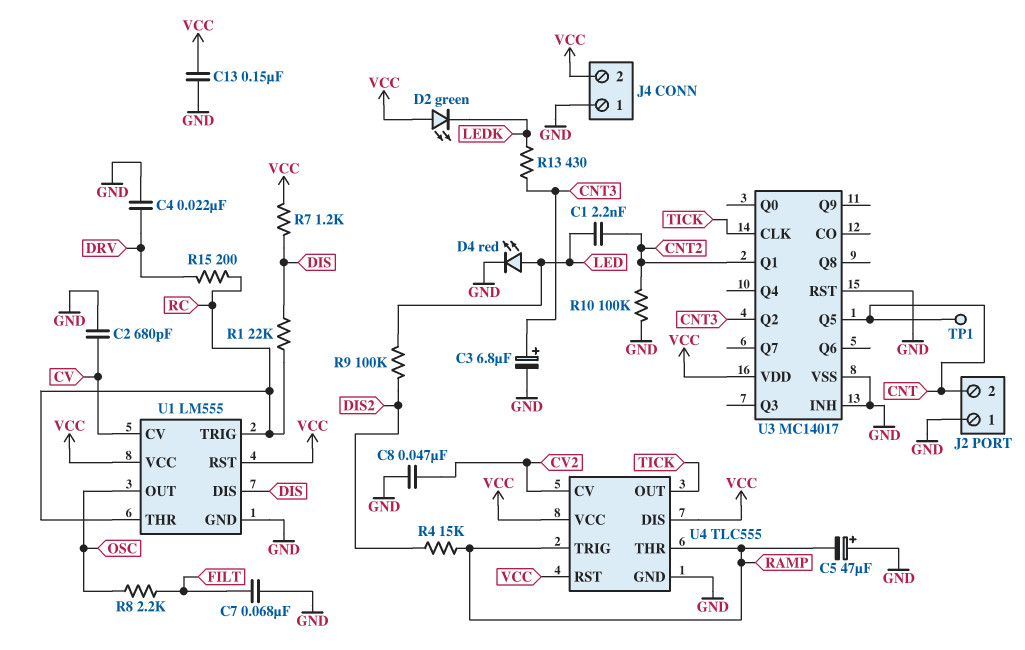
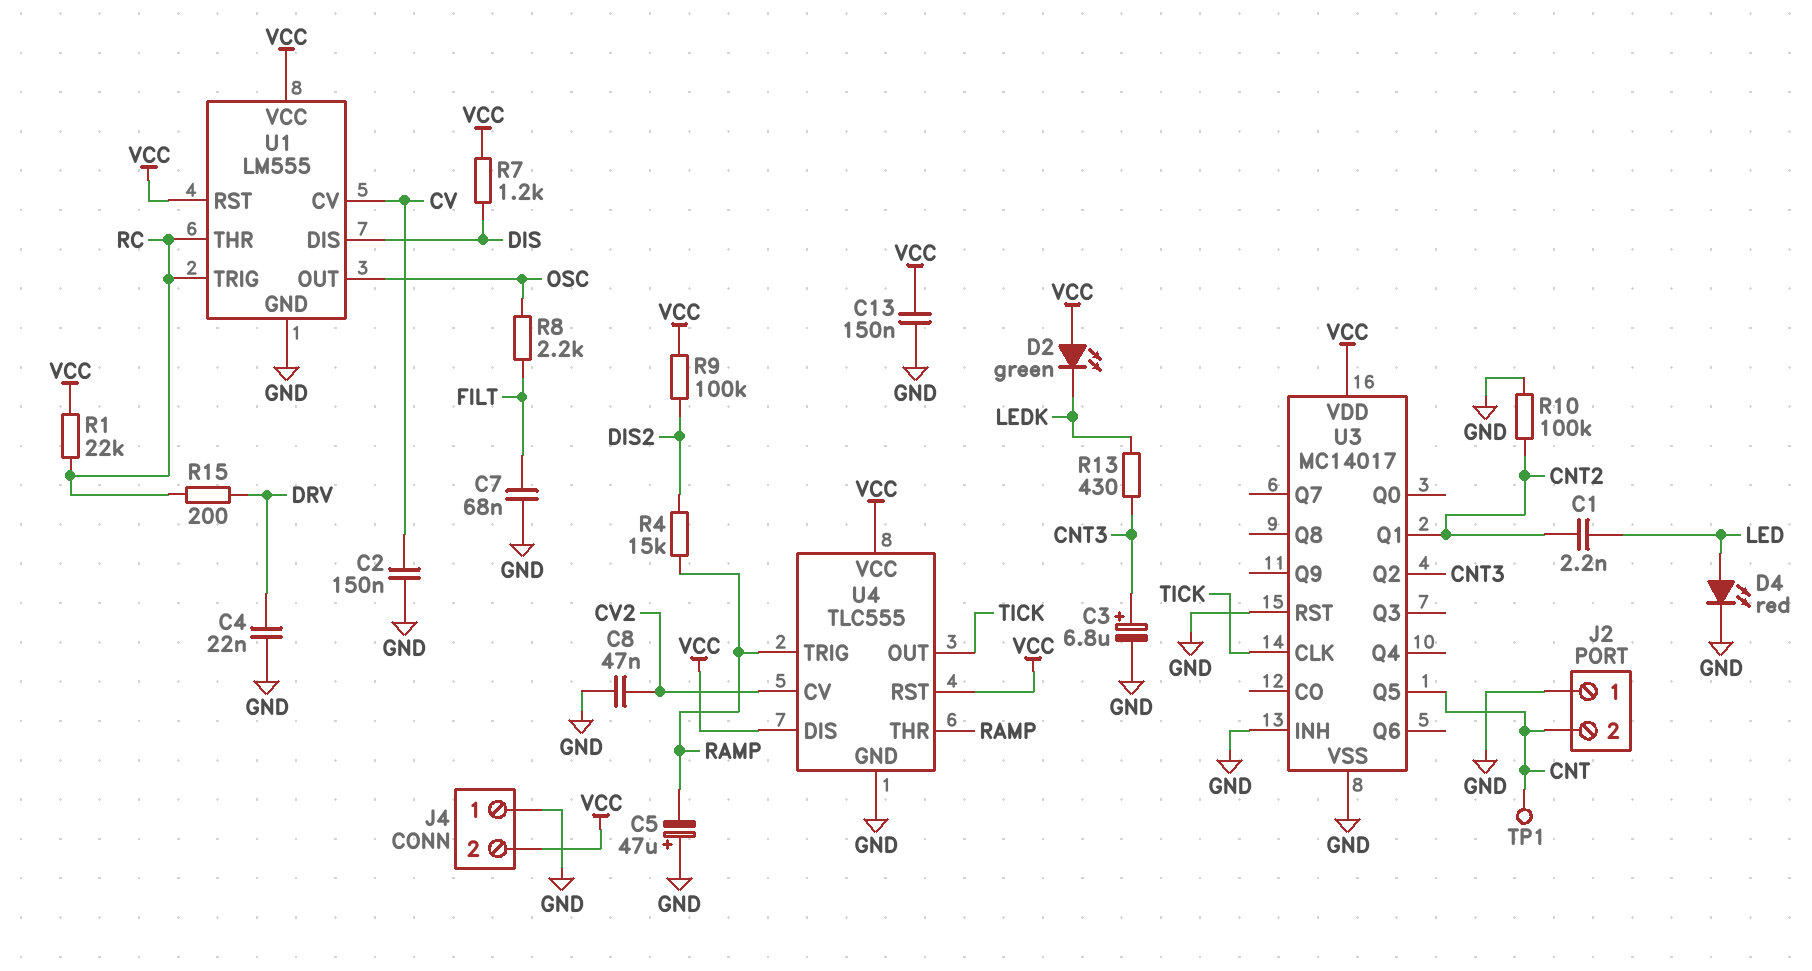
C2: 680pF (CV, GND) -> 150nF (CV, GND)
R1: 22k (DIS, RC) -> 22k (RC, VCC)
R9: 100k (DIS2, LED) -> 100k (DIS2, VCC)

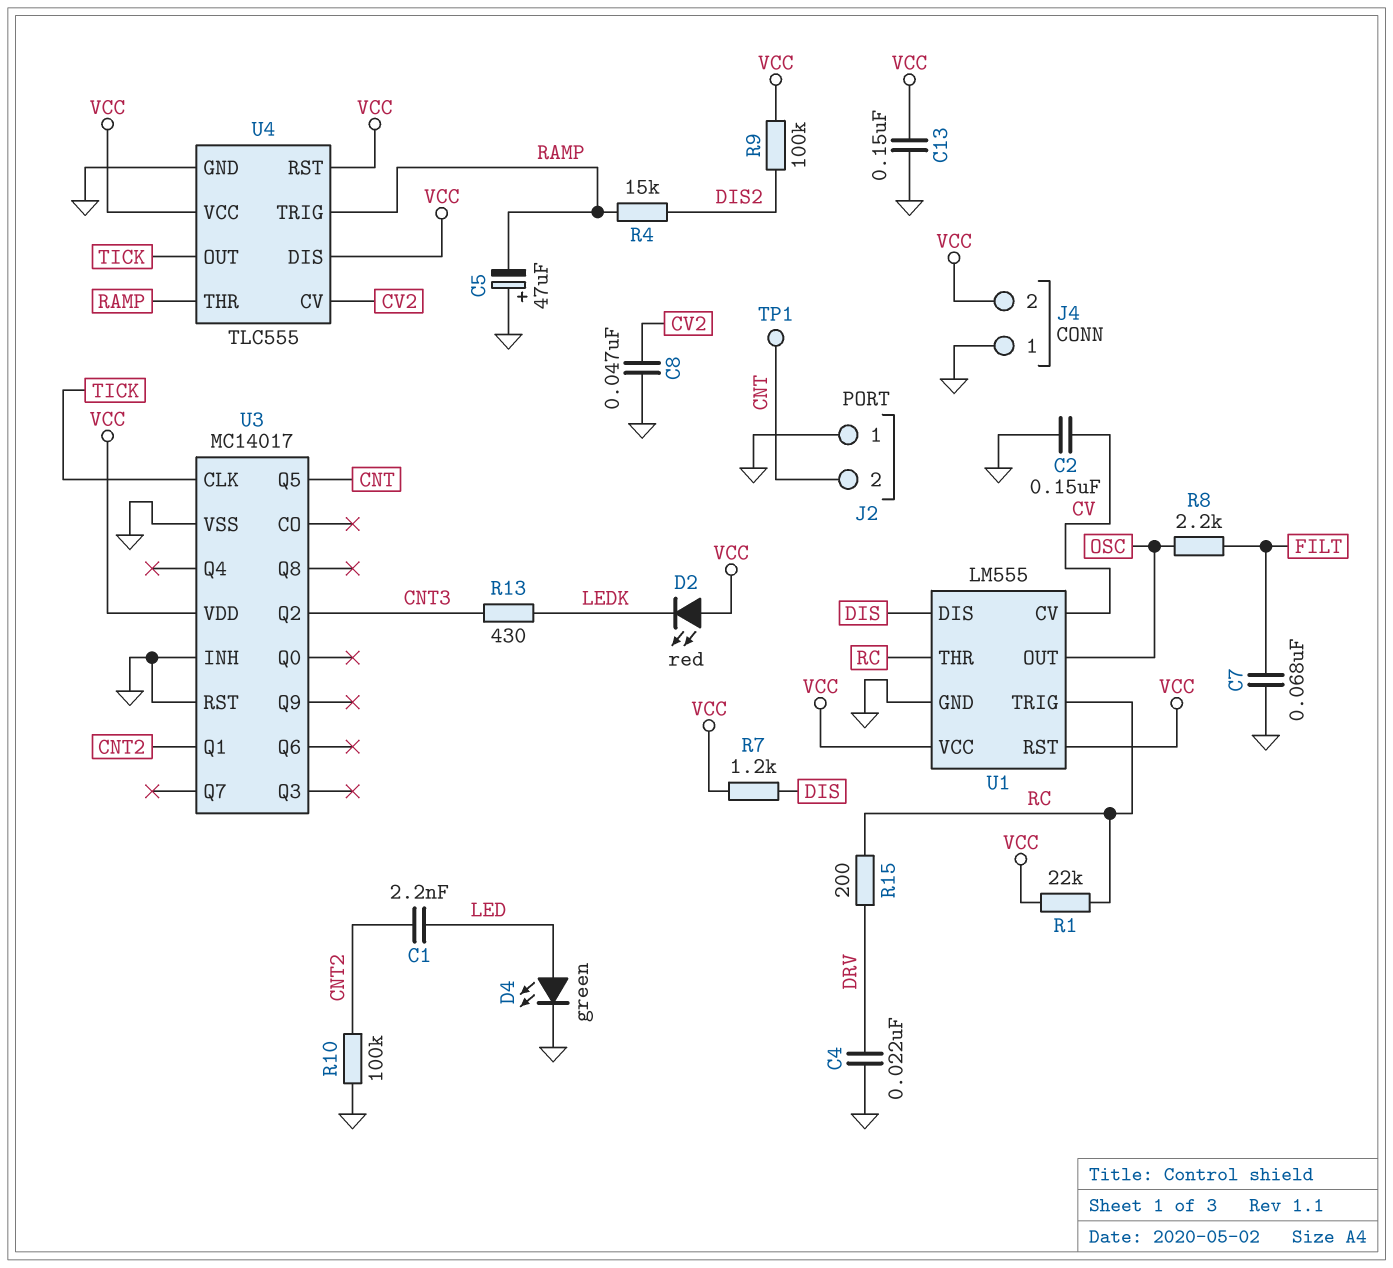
C3: 6.8uF (plus CNT3, minus GND) -> none
D2: LED green (A VCC, K LEDK) -> LED red (A VCC, K LEDK)
D4: LED red (A LED, K GND) -> LED green (A LED, K GND)

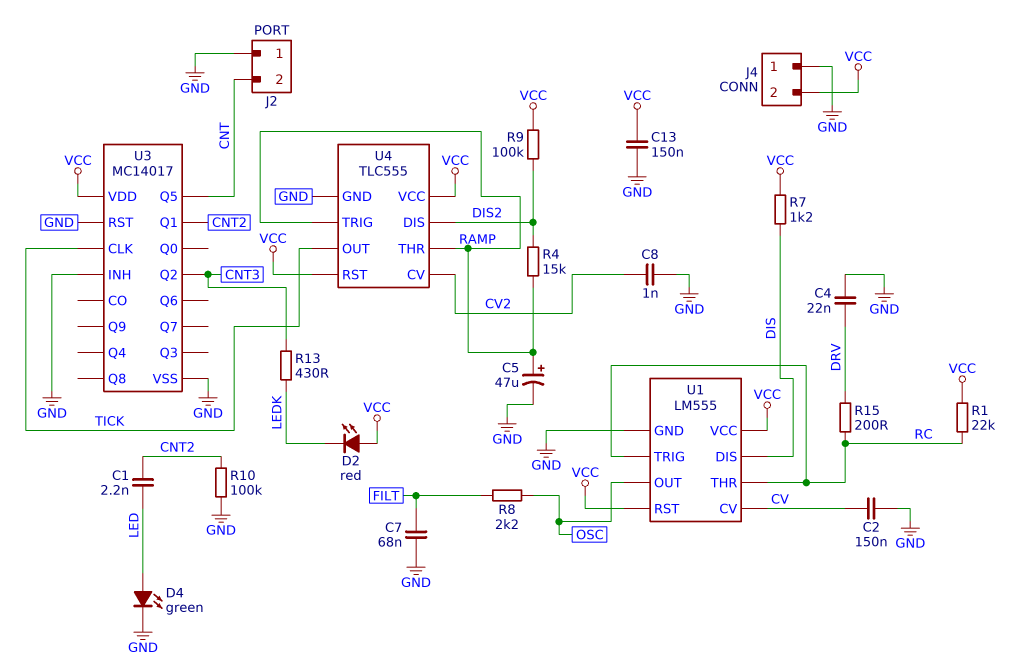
C5: 47uF (plus GND, minus RAMP) -> 47uF (plus RAMP, minus GND)
C8: 47nF (CV2, GND) -> 1nF (CV2, GND)
TP1: test point (CNT) -> none
U4 pin DIS: VCC -> DIS2

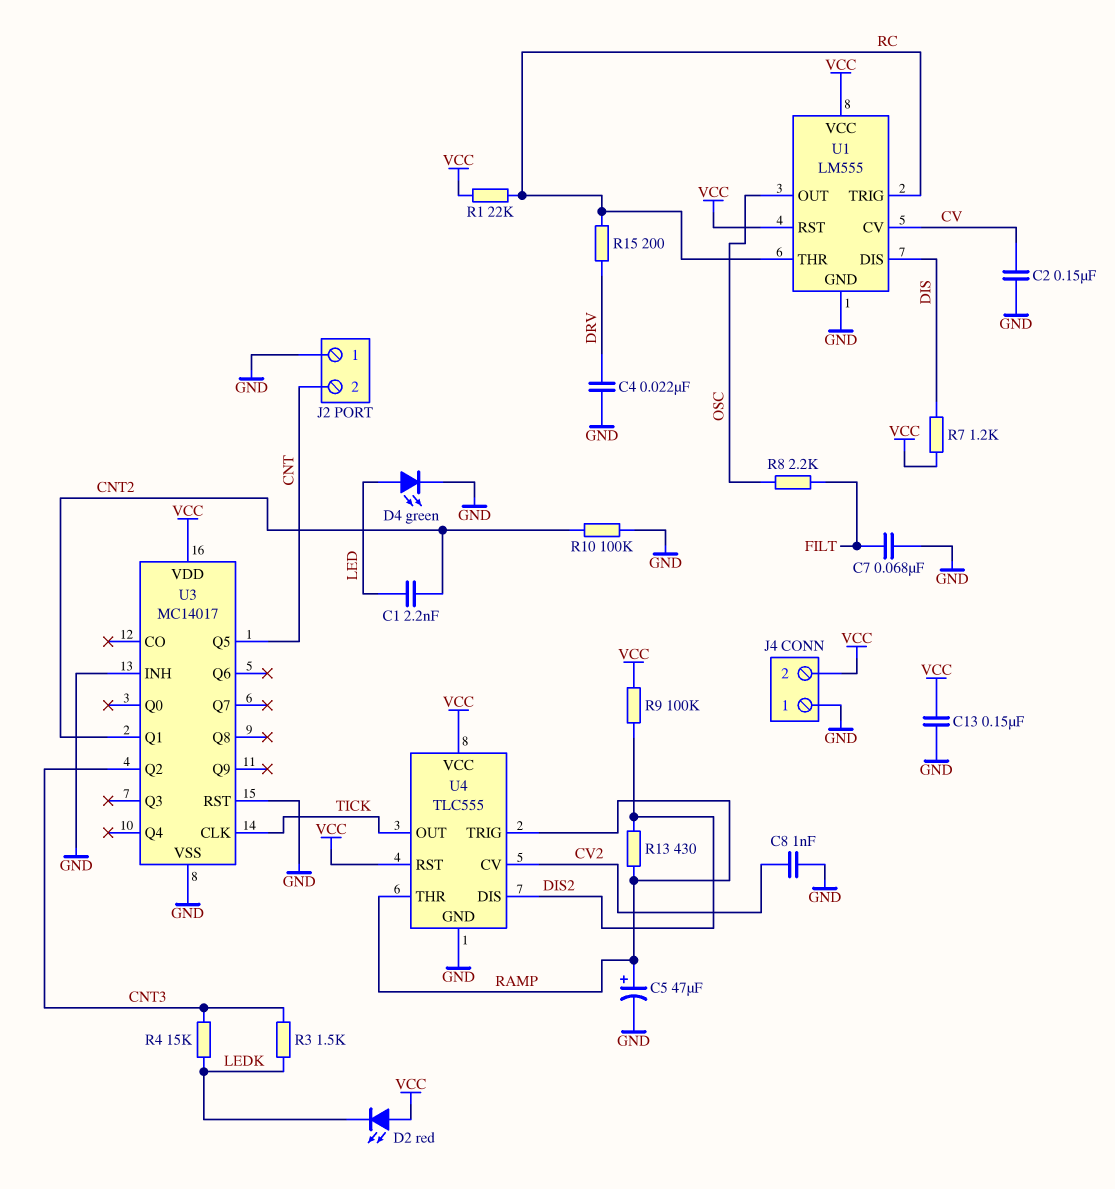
R3: none -> 1.5k (CNT3, LEDK)
R4: 15k (DIS2, RAMP) -> 15k (CNT3, LEDK)
R13: 430 (CNT3, LEDK) -> 430 (DIS2, RAMP)

